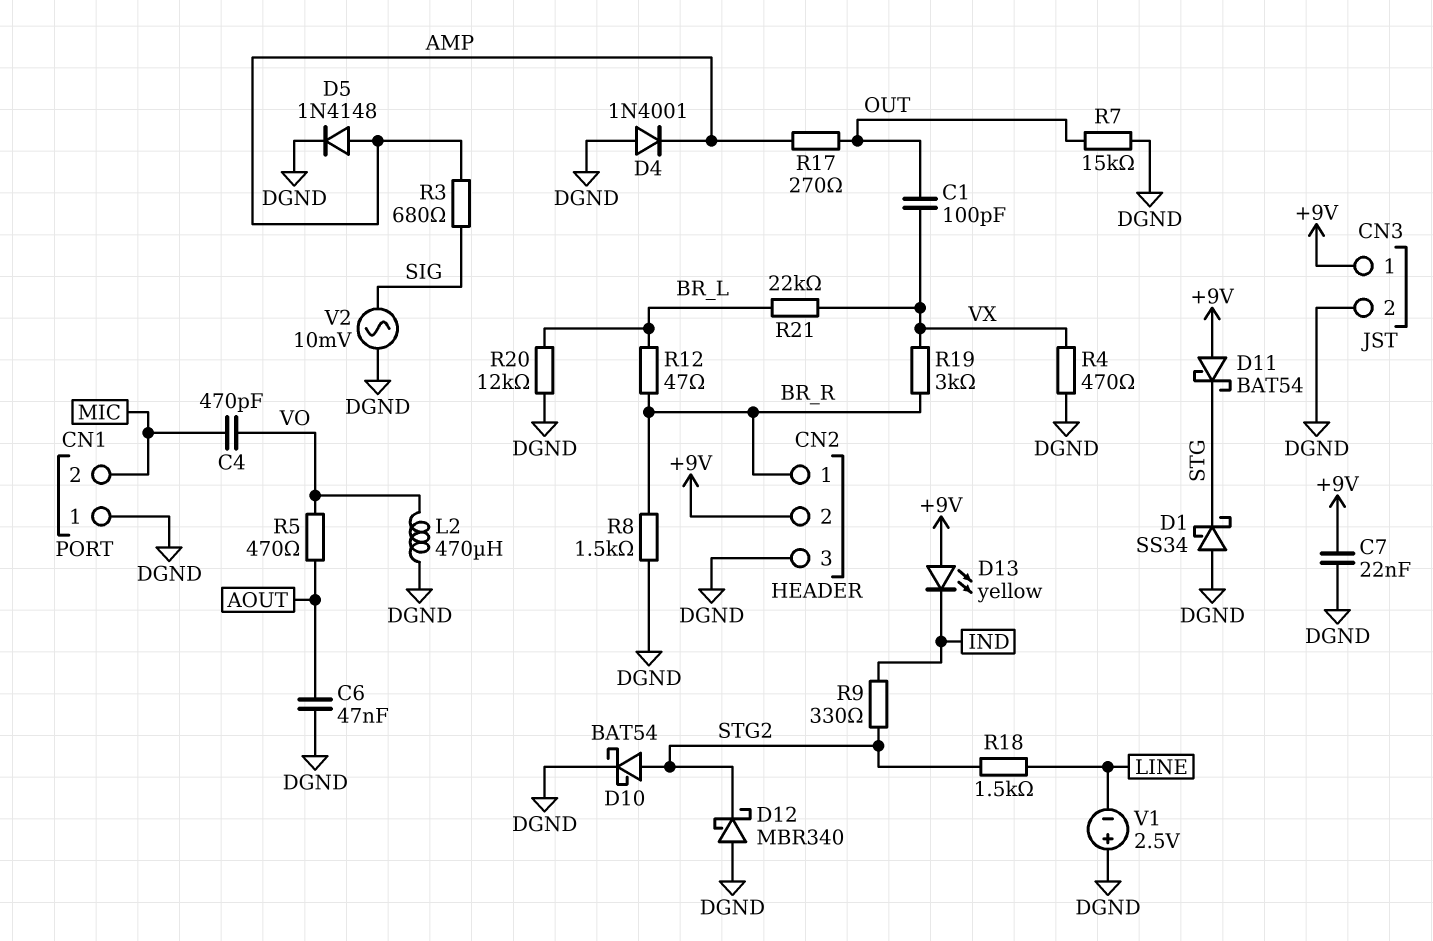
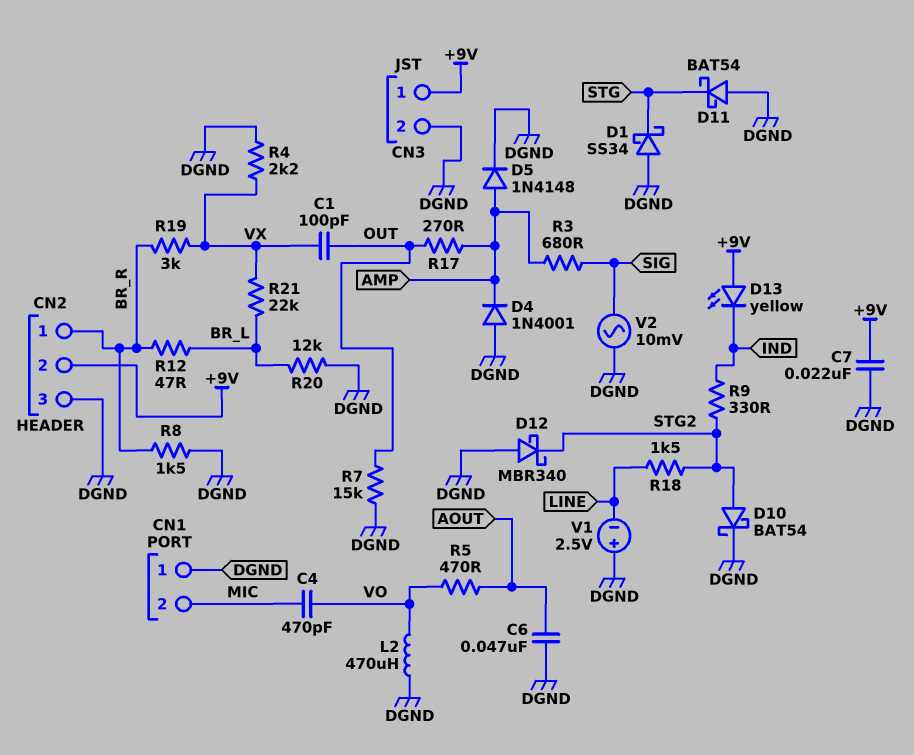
D11: schottky BAT54 (A +9V, K STG) -> schottky BAT54 (A DGND, K STG)
R4: 470 (DGND, VX) -> 2.2k (DGND, VX)

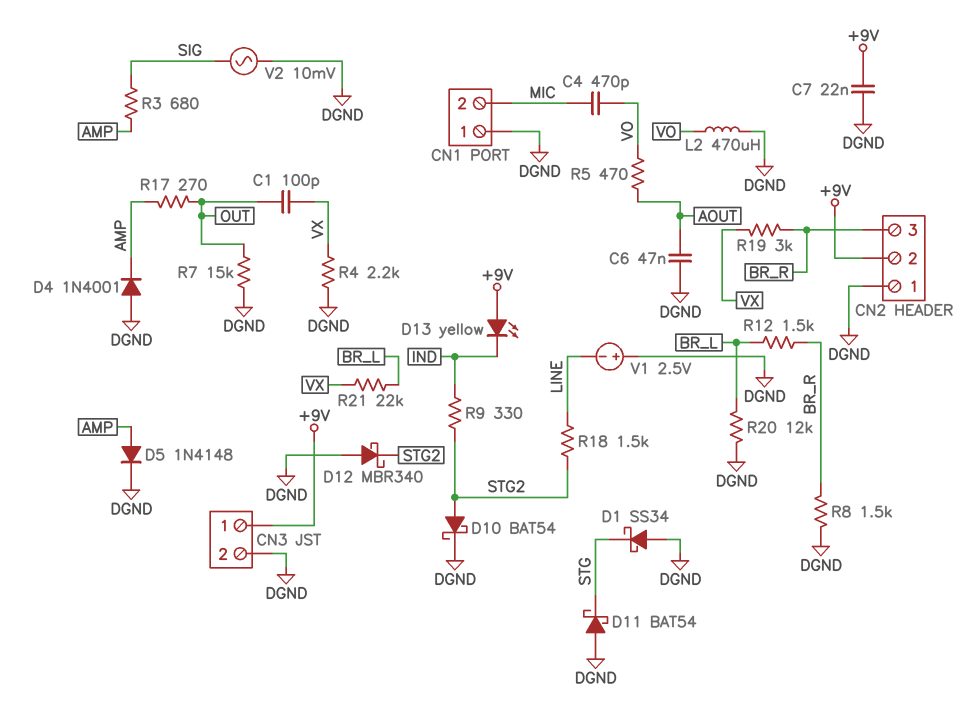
CN2 pin 1: BR_R -> DGND
CN2 pin 3: DGND -> BR_R
R12: 47 (BR_L, BR_R) -> 1.5k (BR_L, BR_R)

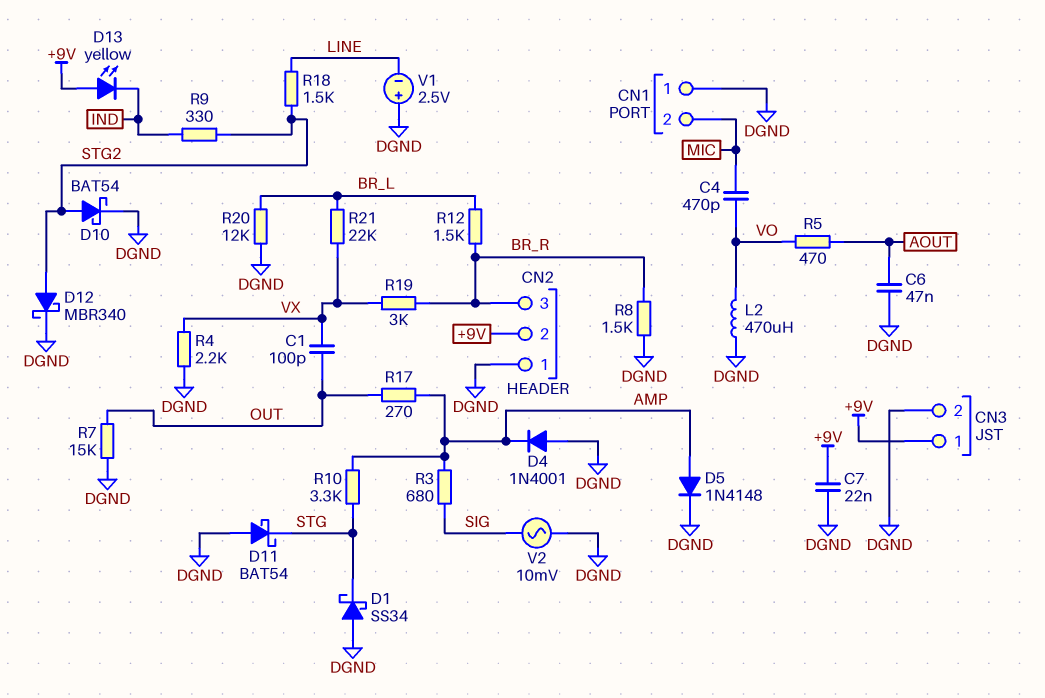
D12: schottky MBR340 (A DGND, K STG2) -> schottky MBR340 (A STG2, K DGND)
R10: none -> 3.3k (AMP, STG)

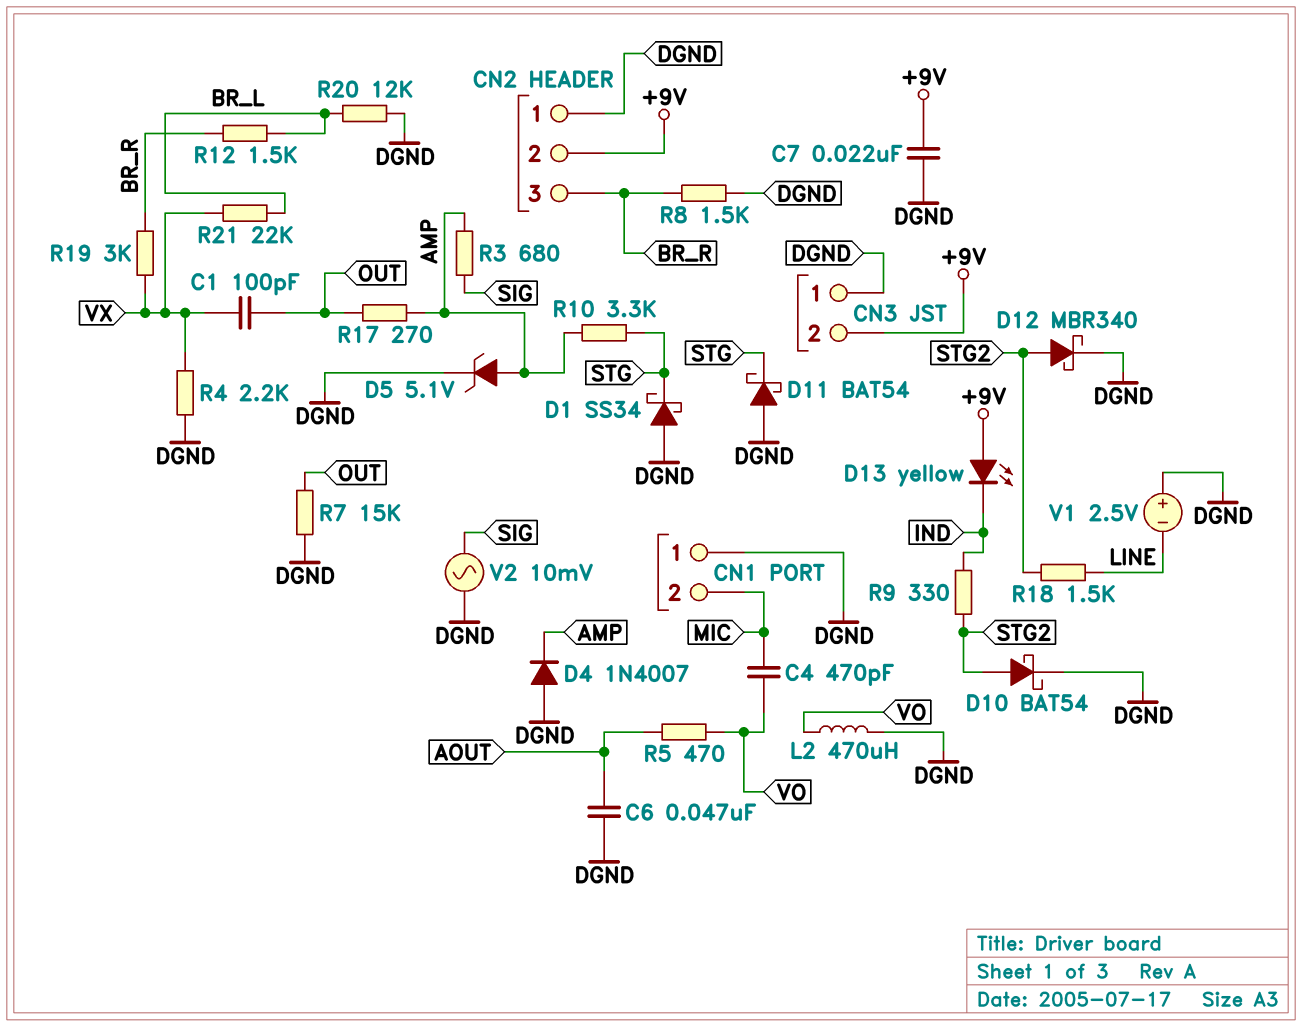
CN3 pin 1: +9V -> DGND
CN3 pin 2: DGND -> +9V
D4: diode 1N4001 (A DGND, K AMP) -> diode 1N4007 (A DGND, K AMP)
D5: diode 1N4148 (A AMP, K DGND) -> zener 5.1V (A AMP, K DGND)

